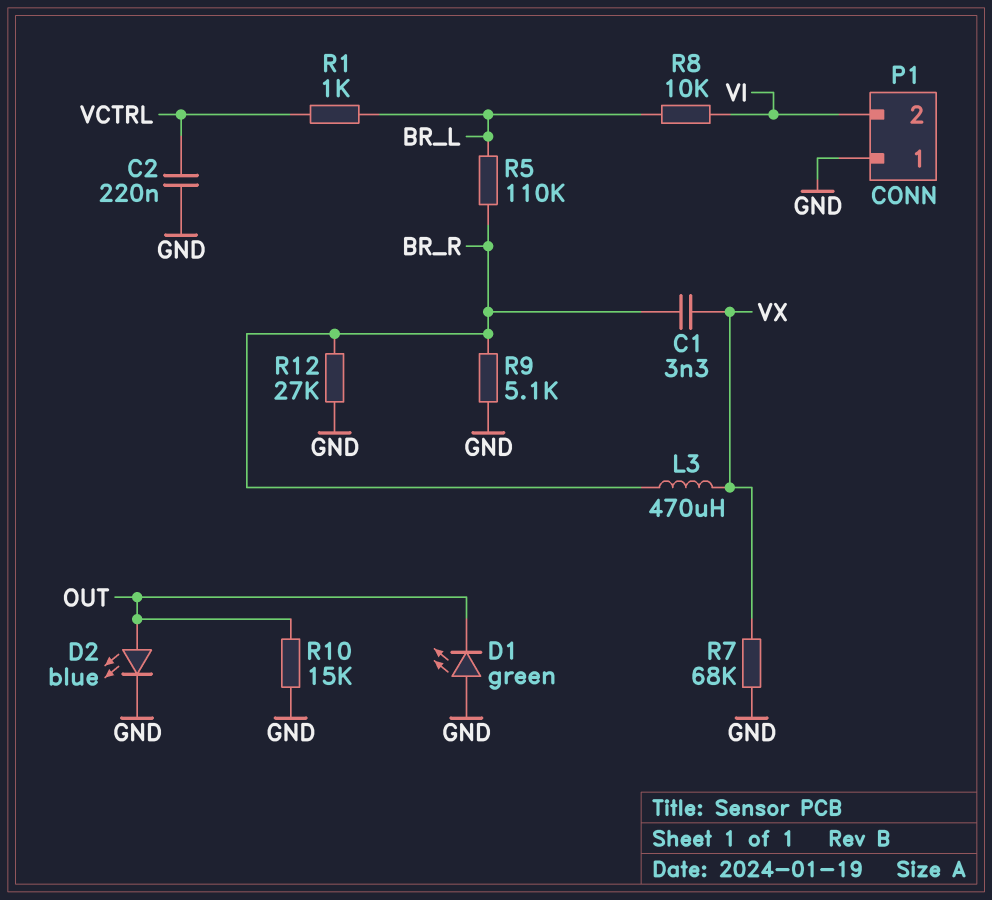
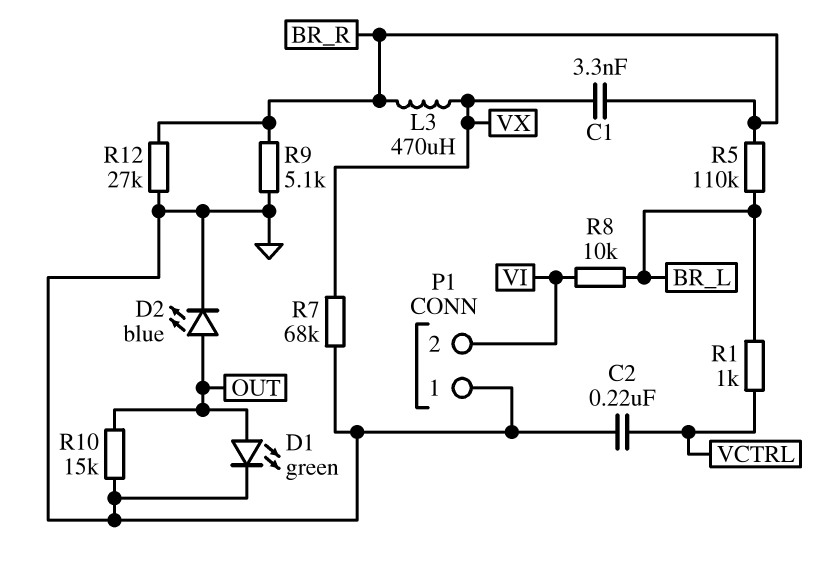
D1: LED green (A GND, K OUT) -> LED green (A OUT, K GND)

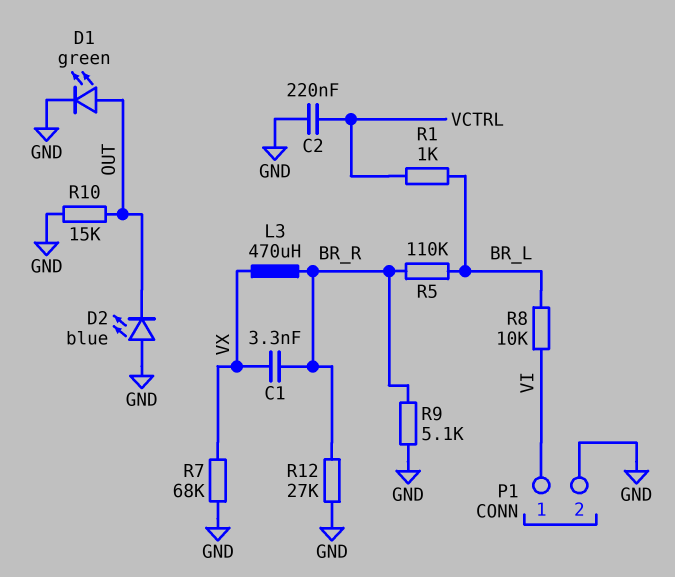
D2: LED blue (A OUT, K GND) -> LED blue (A GND, K OUT)
P1 pin 1: GND -> VI
P1 pin 2: VI -> GND

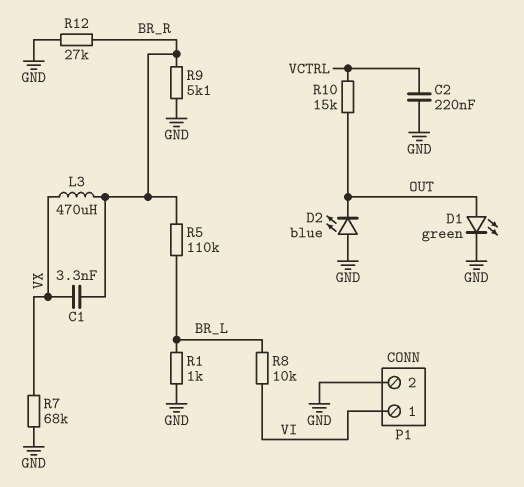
R1: 1k (BR_L, VCTRL) -> 1k (BR_L, GND)
R10: 15k (GND, OUT) -> 15k (OUT, VCTRL)

